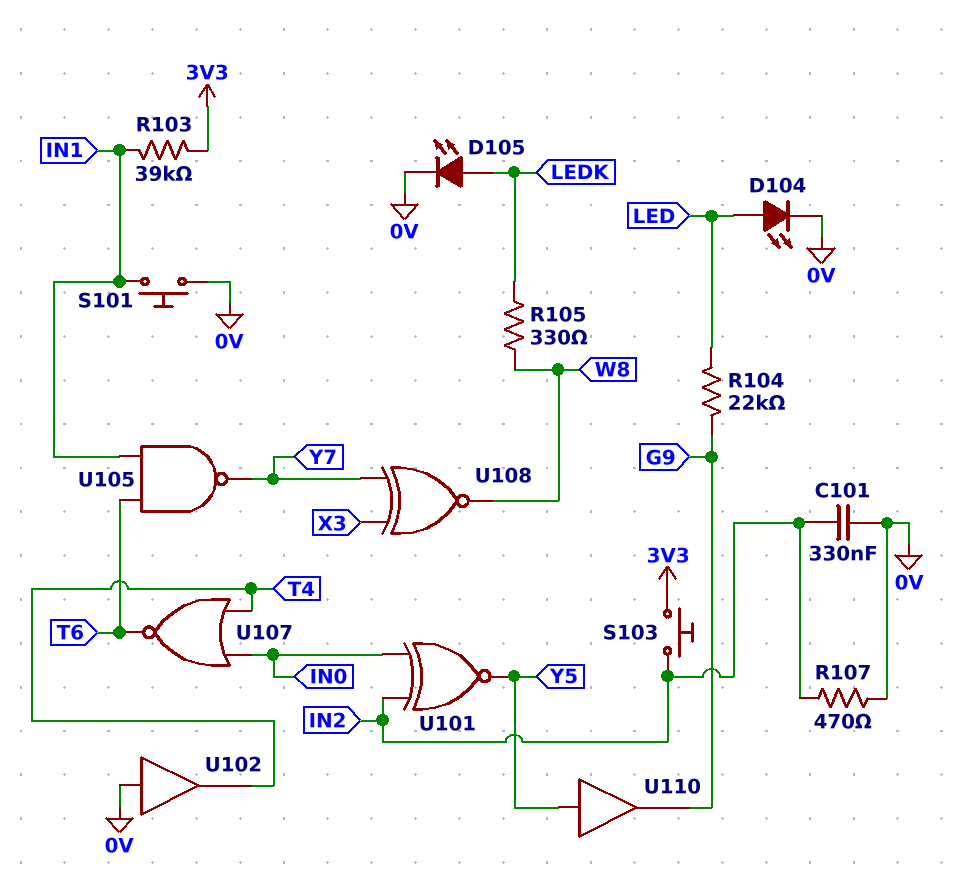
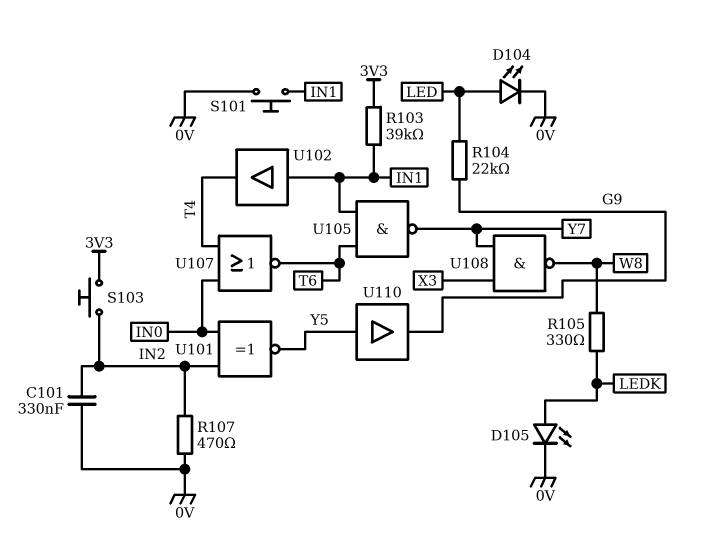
U102: buffer (in 0V, out T4) -> buffer (in IN1, out T4)
U108: XNOR (in X3, in Y7, out W8) -> NAND (in X3, in Y7, out W8)

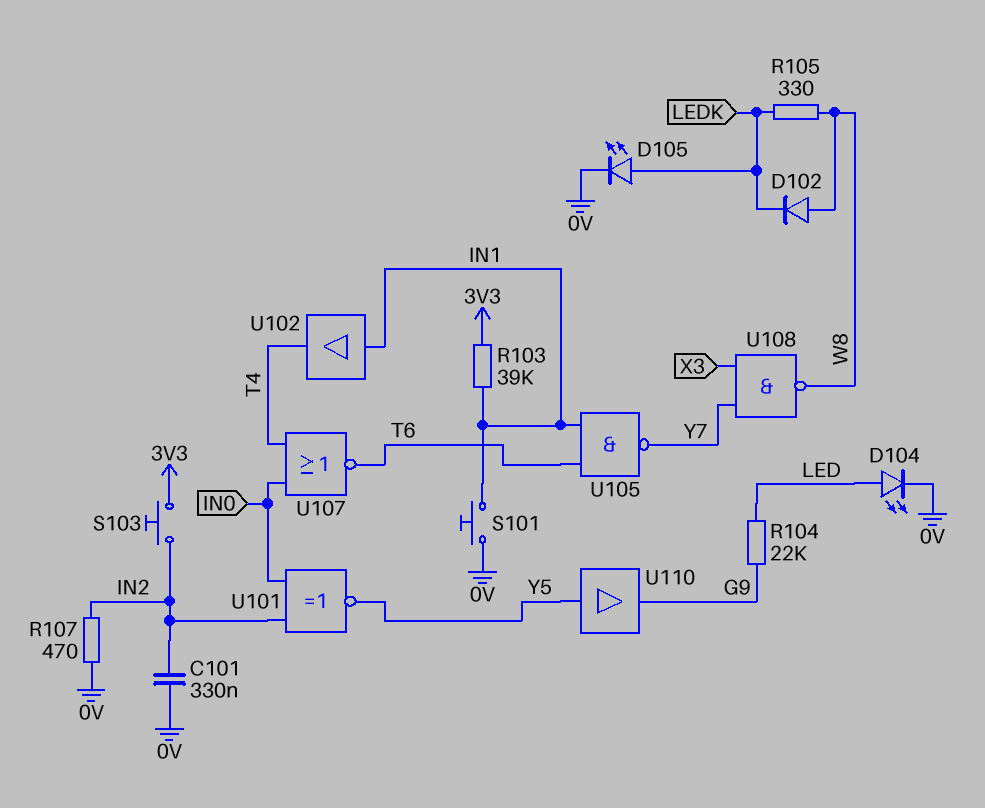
D102: none -> diode (A W8, K LEDK)

